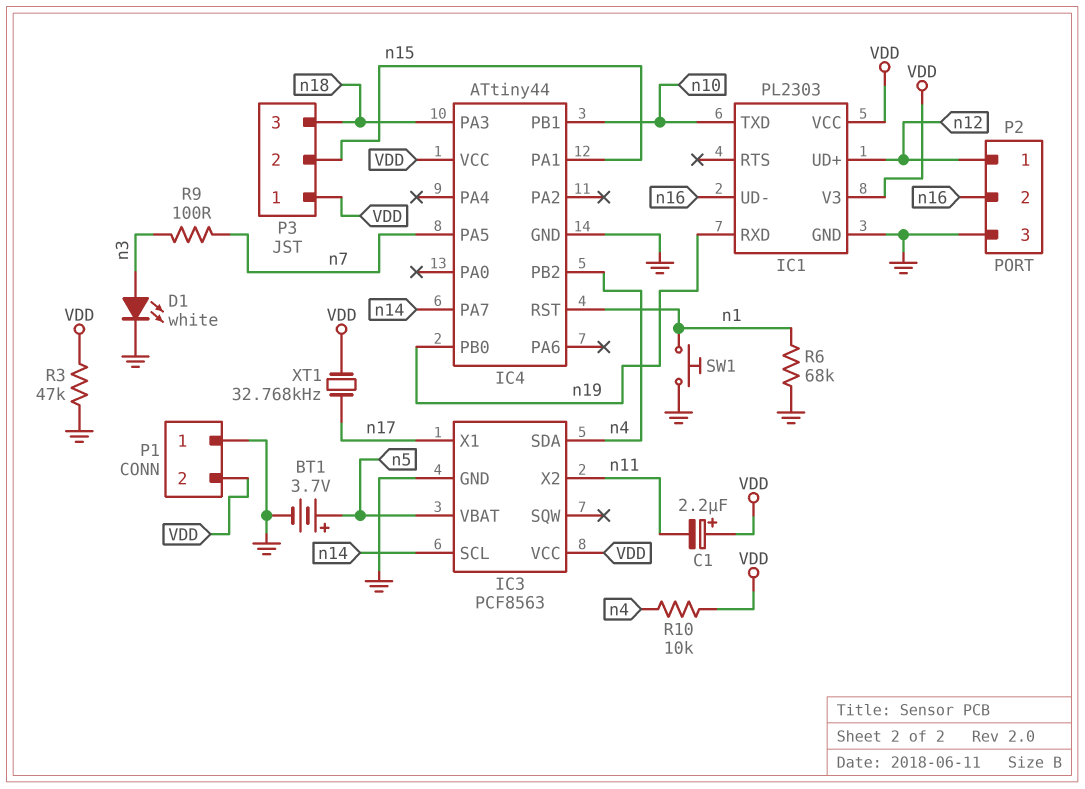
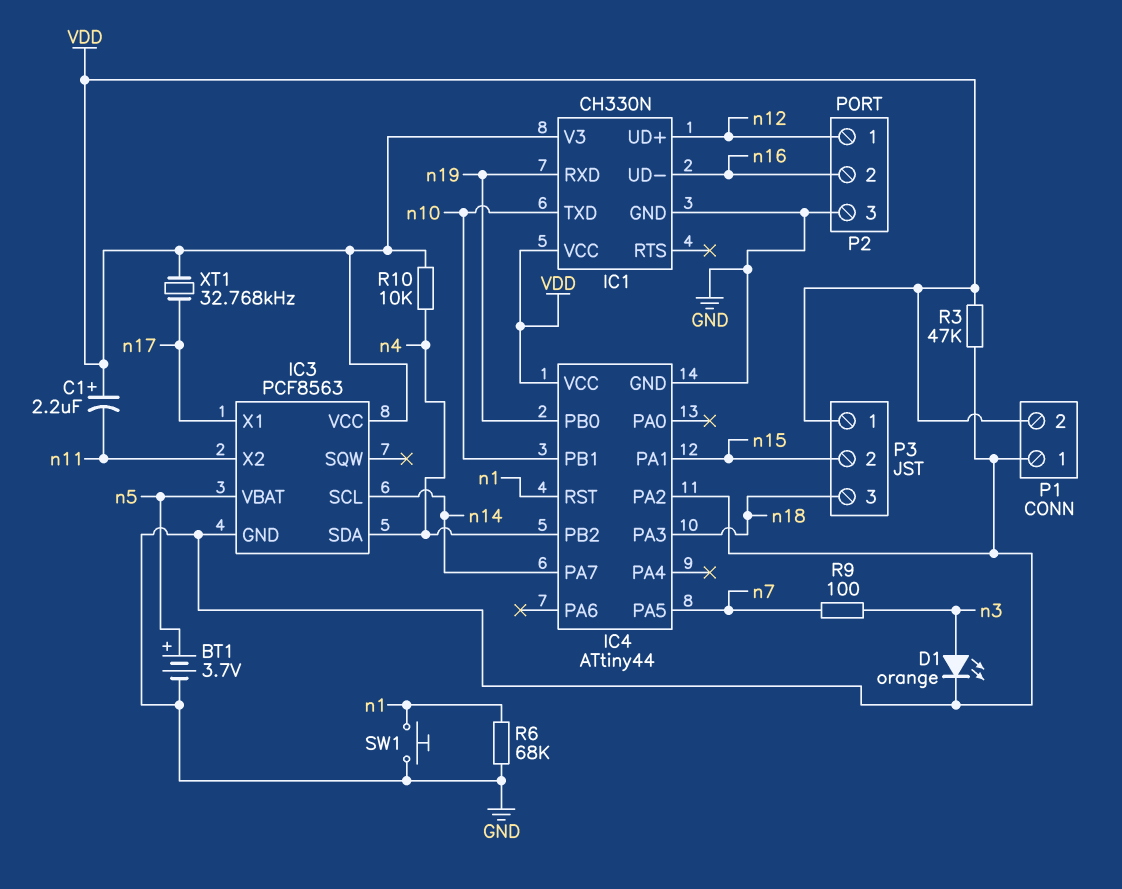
D1: LED white (A n3, K GND) -> LED orange (A n3, K GND)
IC1: PL2303 -> CH330N
IC4 pin PA2: none -> GND

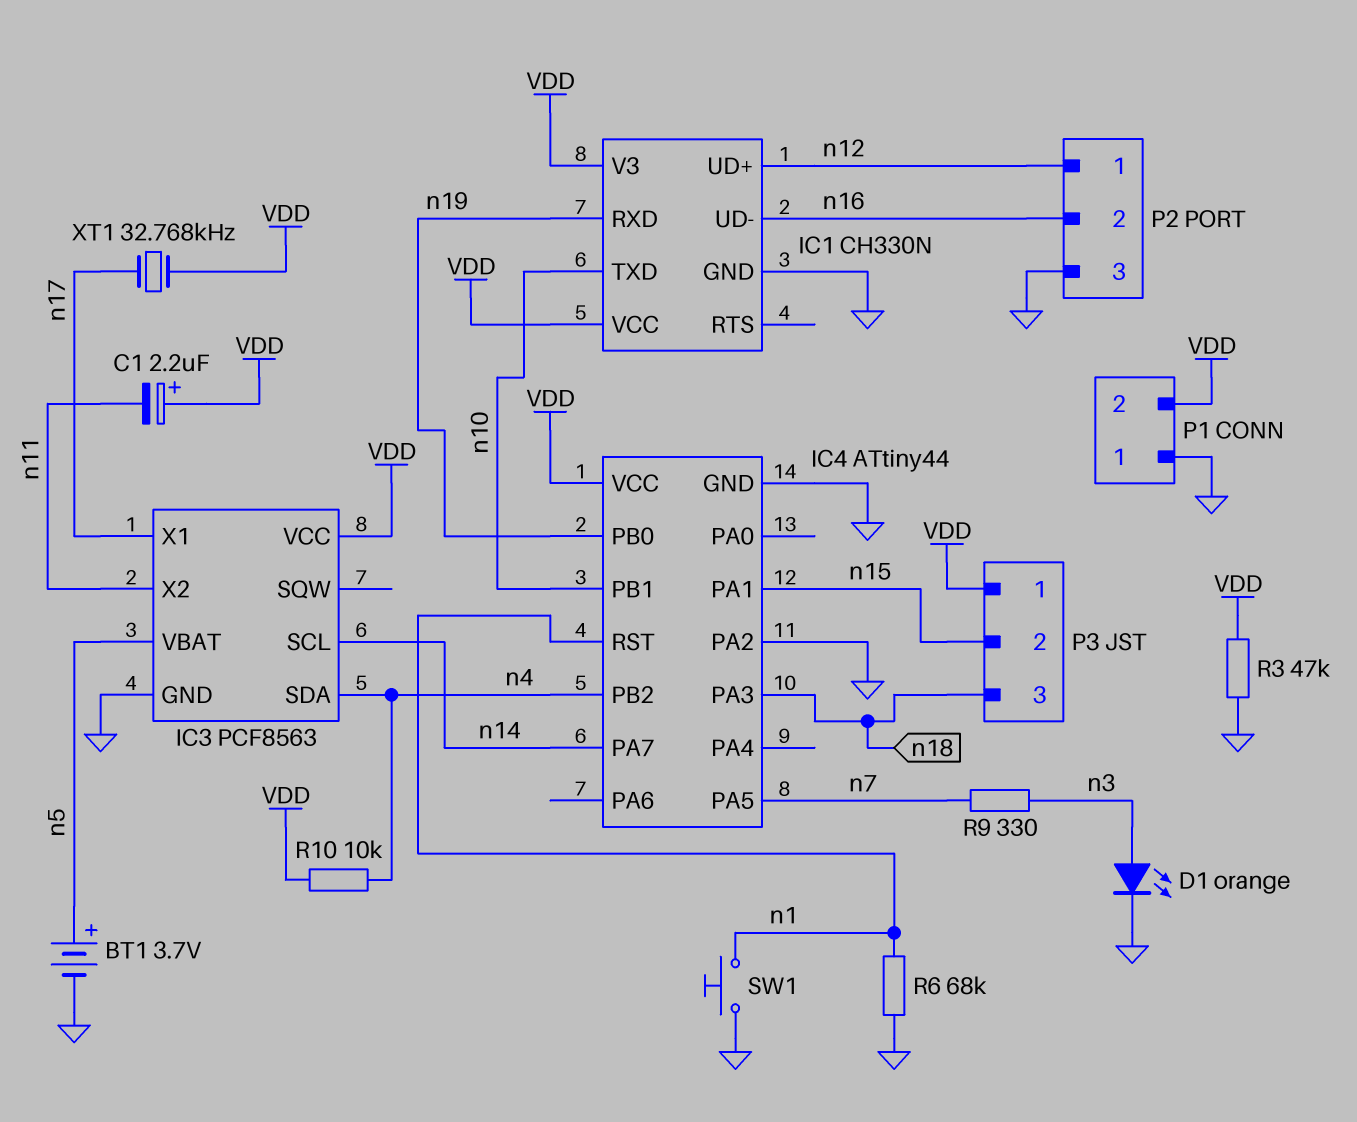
R9: 100 (n3, n7) -> 330 (n3, n7)

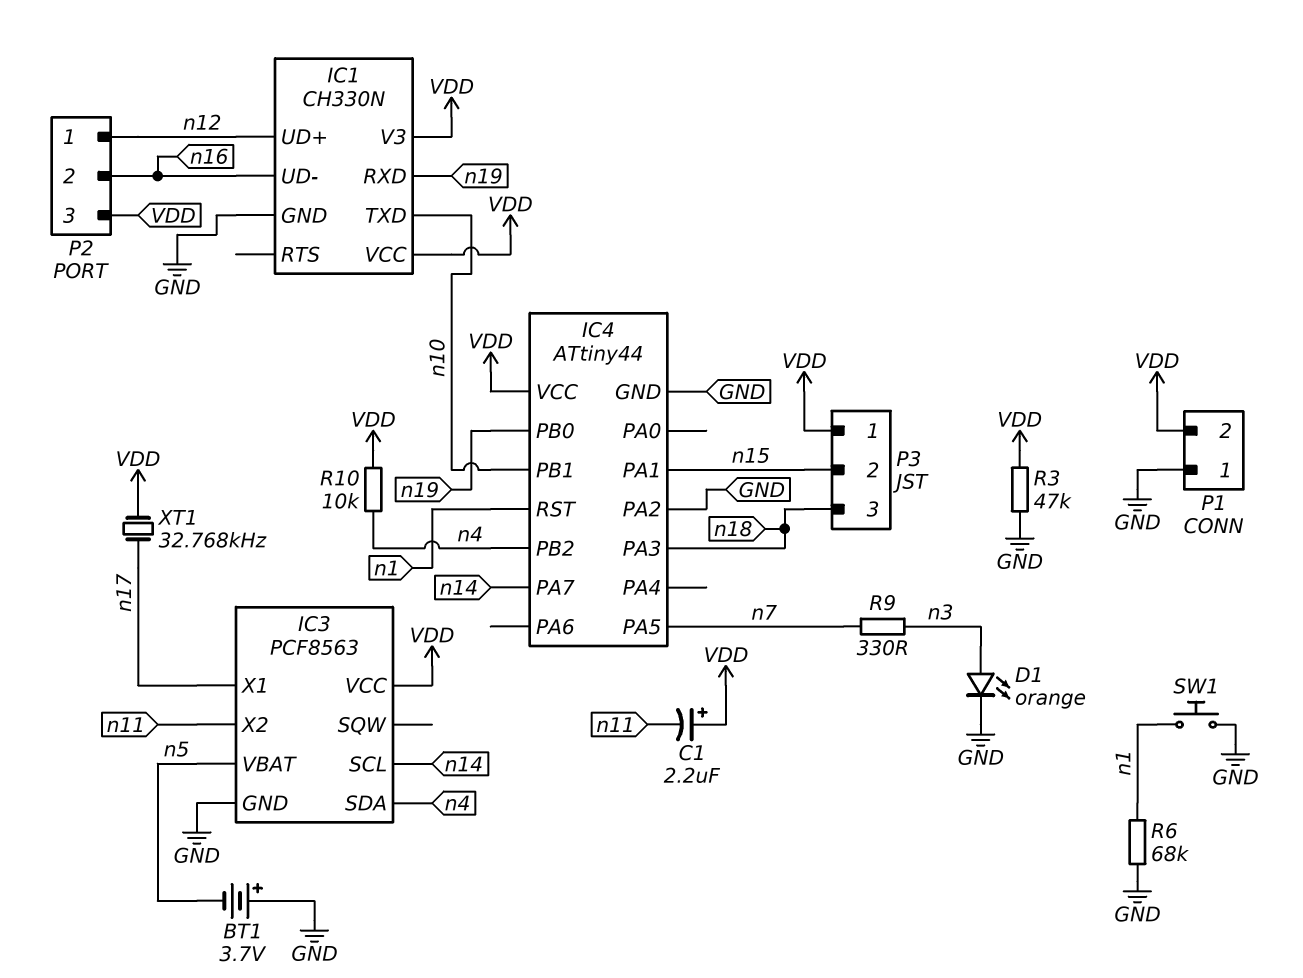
BT1: 3.7V (plus n5, minus GND) -> 3.7V (plus GND, minus n5)
P2 pin 3: GND -> VDD

